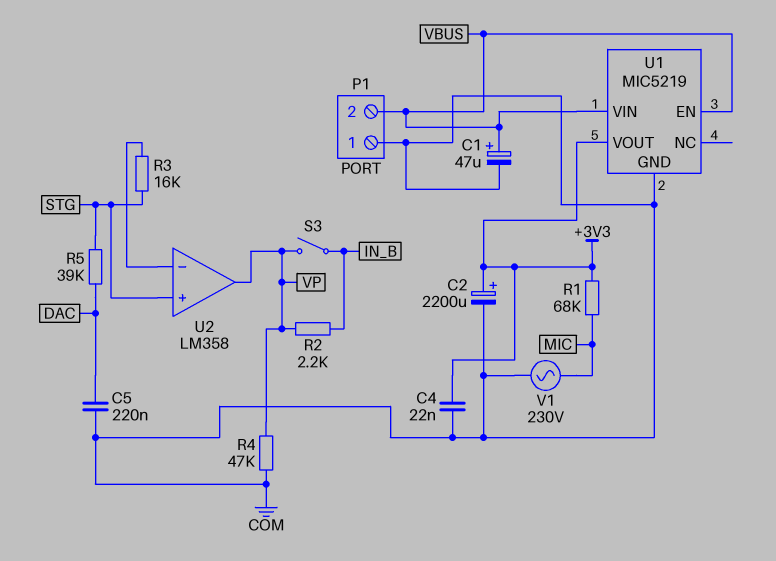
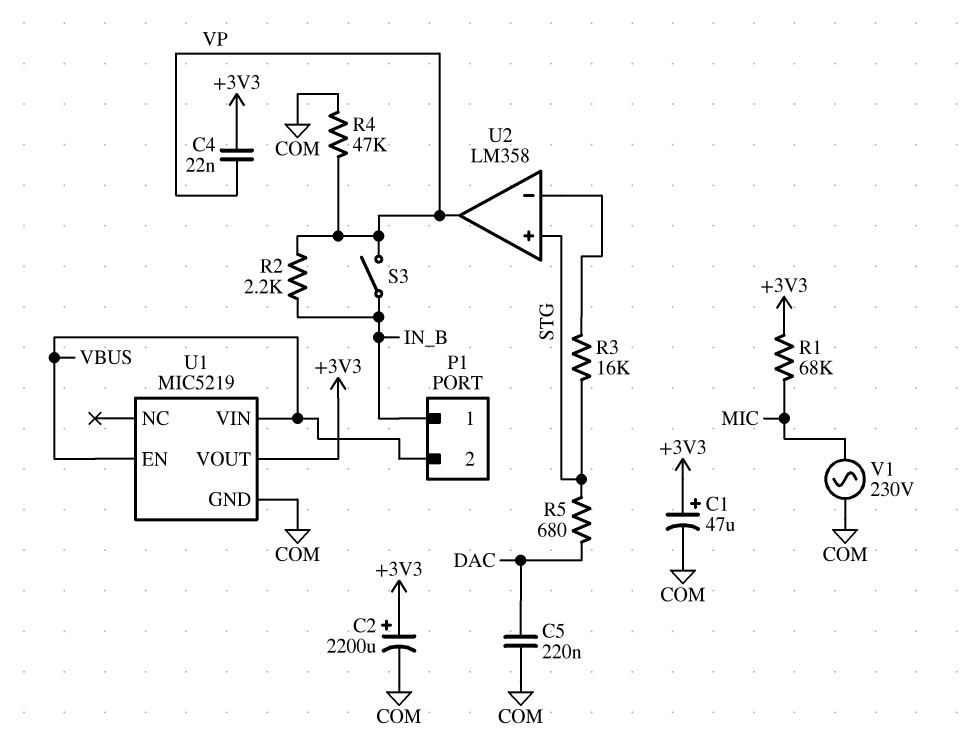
C1: 47uF (plus VBUS, minus COM) -> 47uF (plus +3V3, minus COM)
C4: 22nF (+3V3, COM) -> 22nF (+3V3, VP)
P1 pin 1: COM -> IN_B
R5: 39k (DAC, STG) -> 680 (DAC, STG)

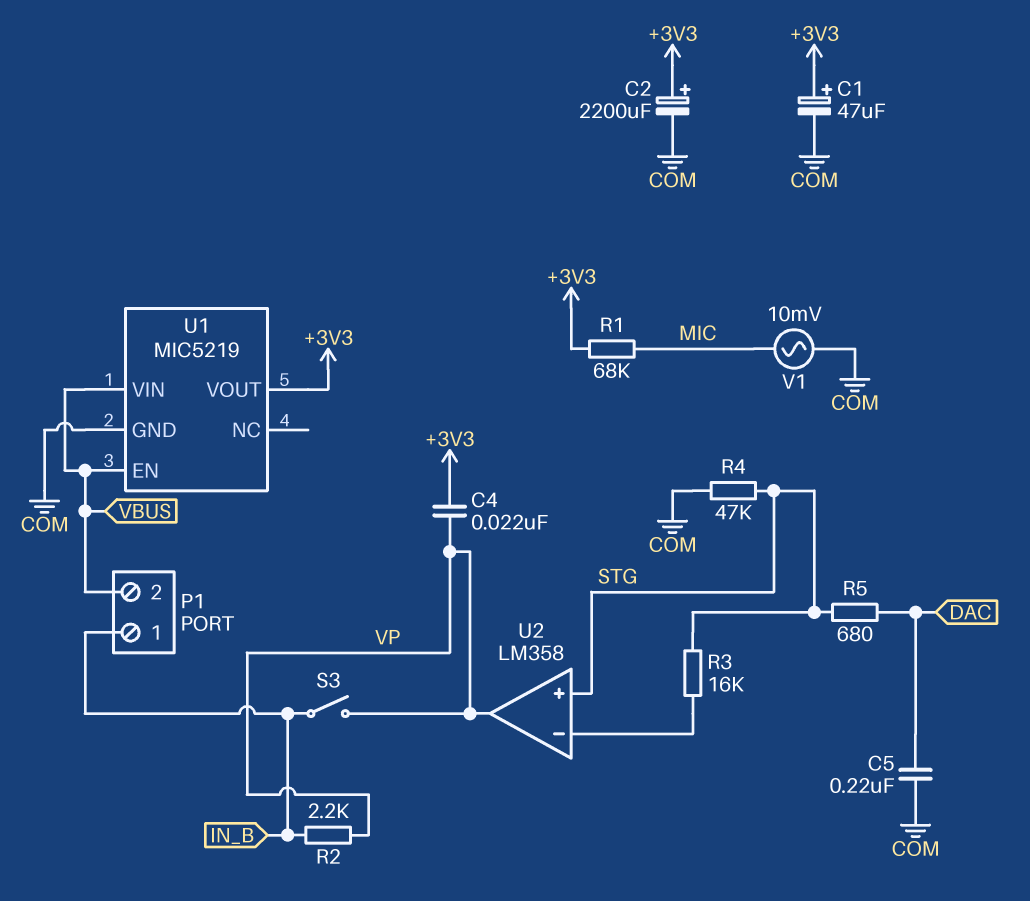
R4: 47k (COM, VP) -> 47k (COM, STG)
V1: AC 230V (COM, MIC) -> AC 10mV (COM, MIC)

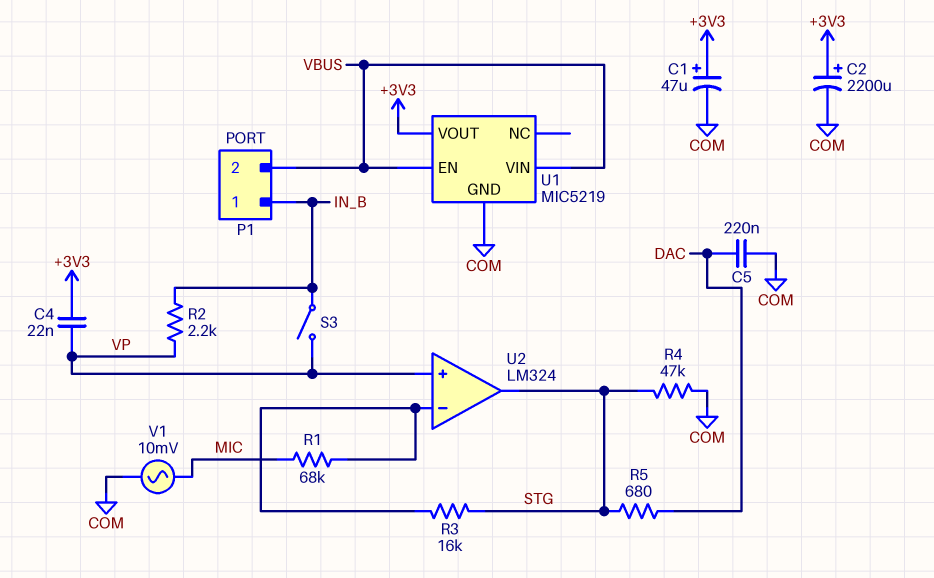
R1: 68k (+3V3, MIC) -> 68k (MIC, U2/in-)
U2: LM358 -> LM324
U2 pin in+: STG -> VP
U2 pin out: VP -> STG

